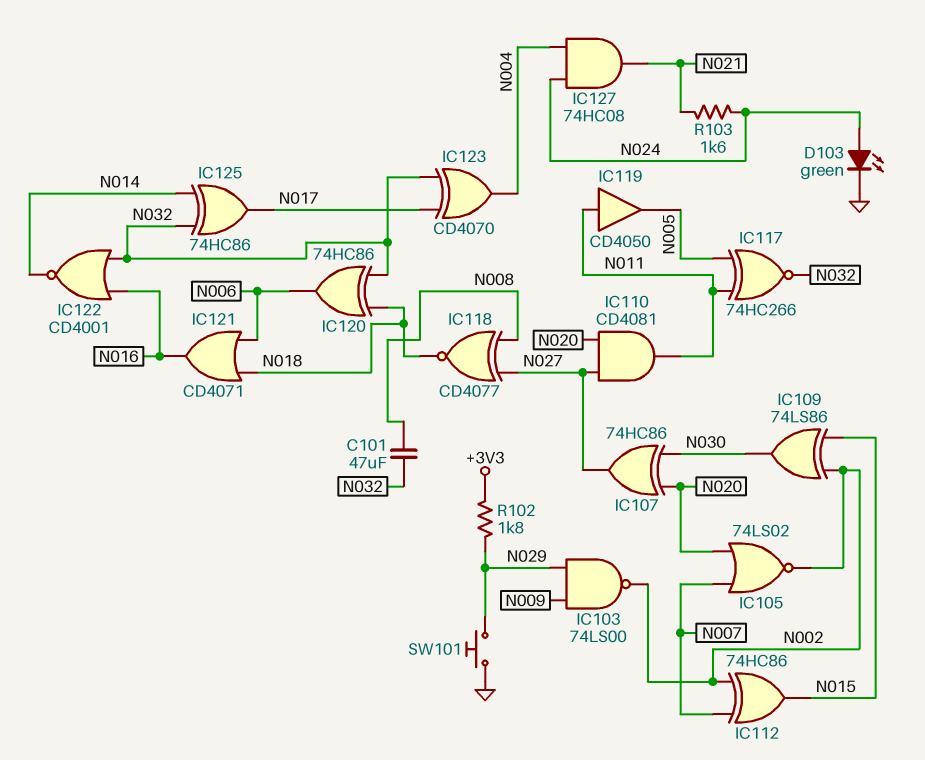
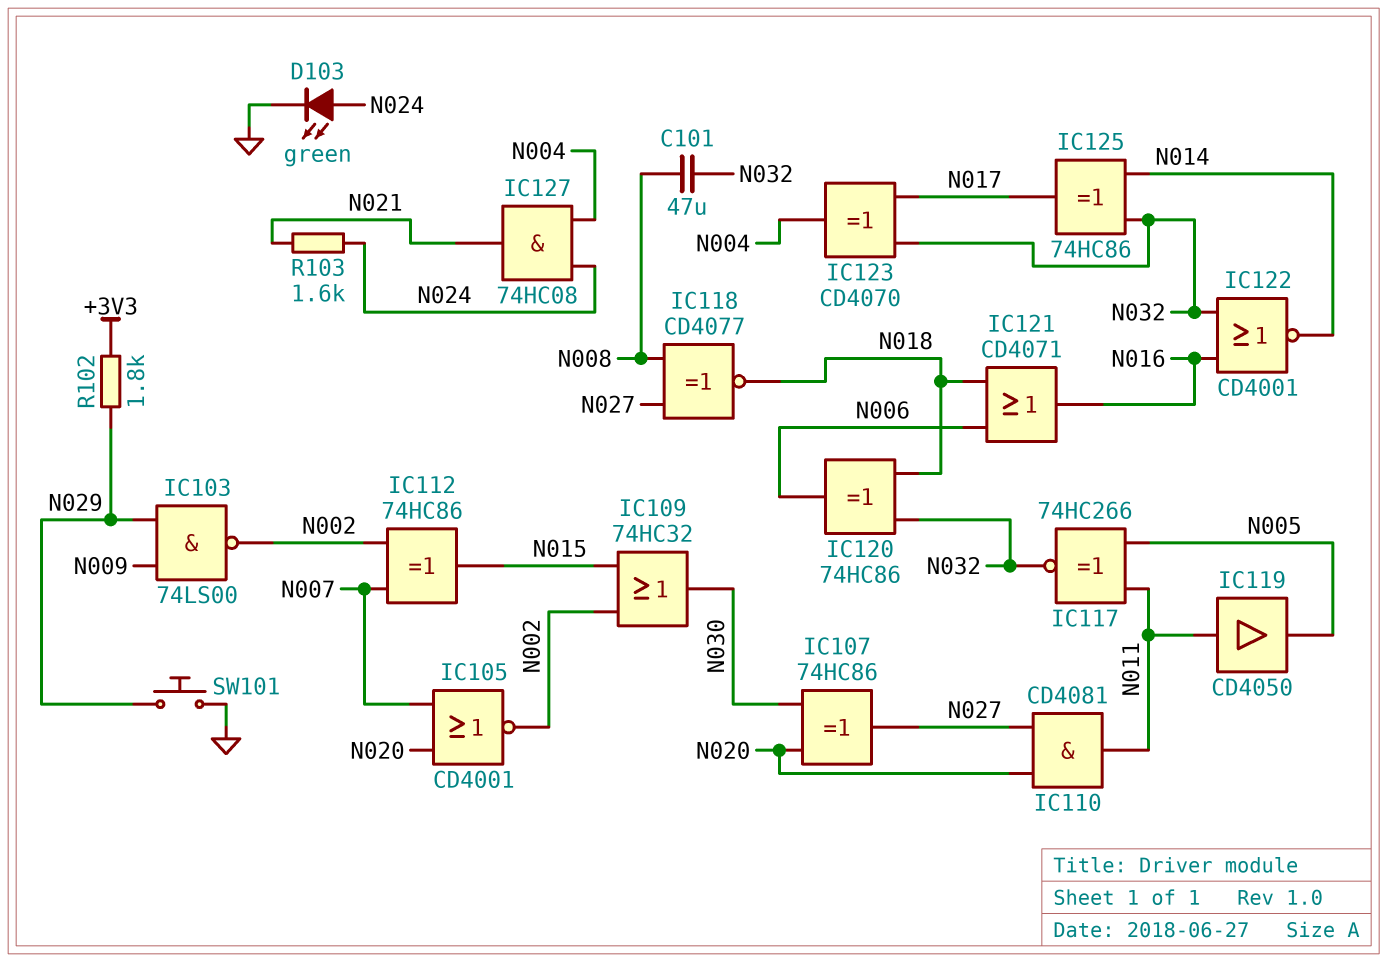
IC105: NOR 74LS02 (in N007, in N020, out N002) -> NOR CD4001 (in N007, in N020, out N002)
IC109: XOR 74LS86 (in N002, in N015, out N030) -> OR 74HC32 (in N002, in N015, out N030)

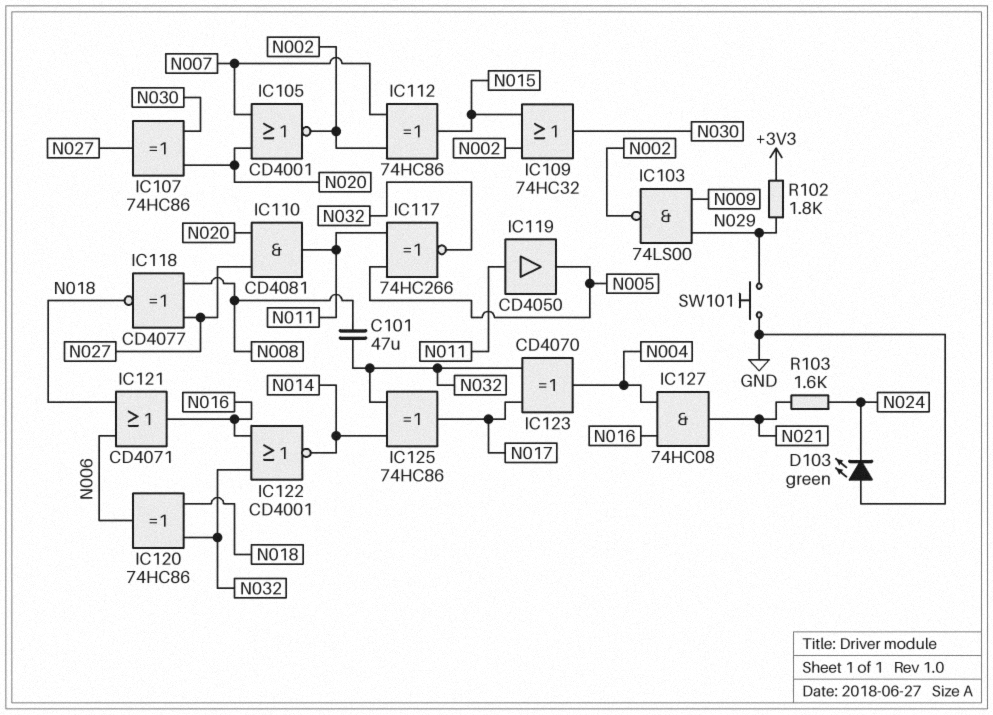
D103: LED green (A N024, K GND) -> LED green (A GND, K N024)
IC127: AND 74HC08 (in N004, in N024, out N021) -> AND 74HC08 (in N004, in N016, out N021)

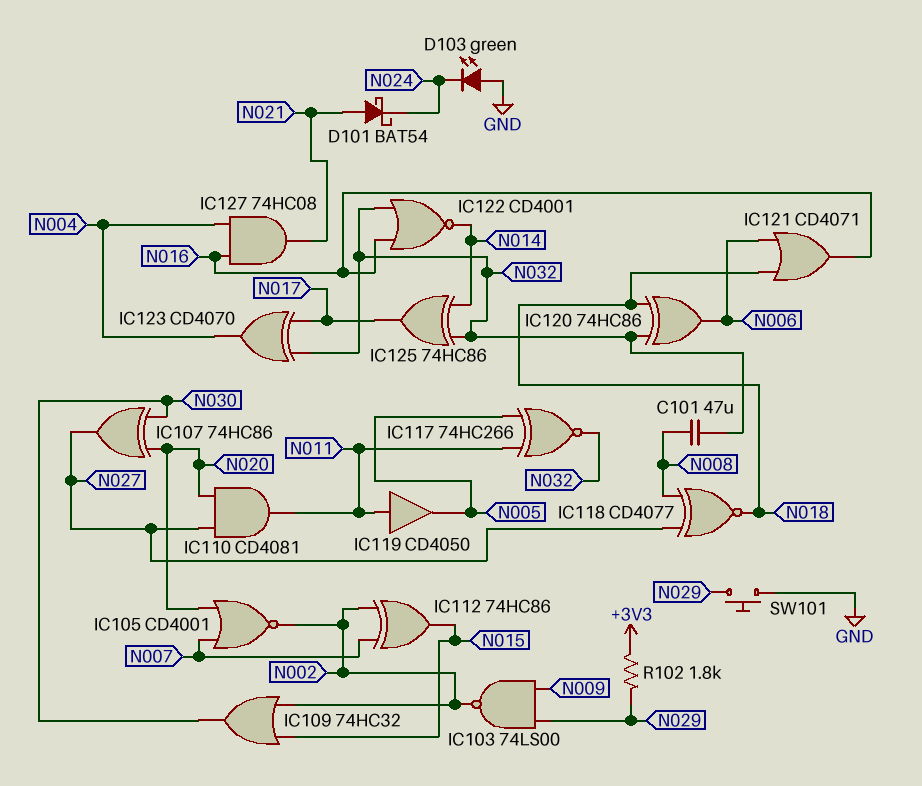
D101: none -> schottky BAT54 (A N021, K N024)
R103: 1.6k (N021, N024) -> none

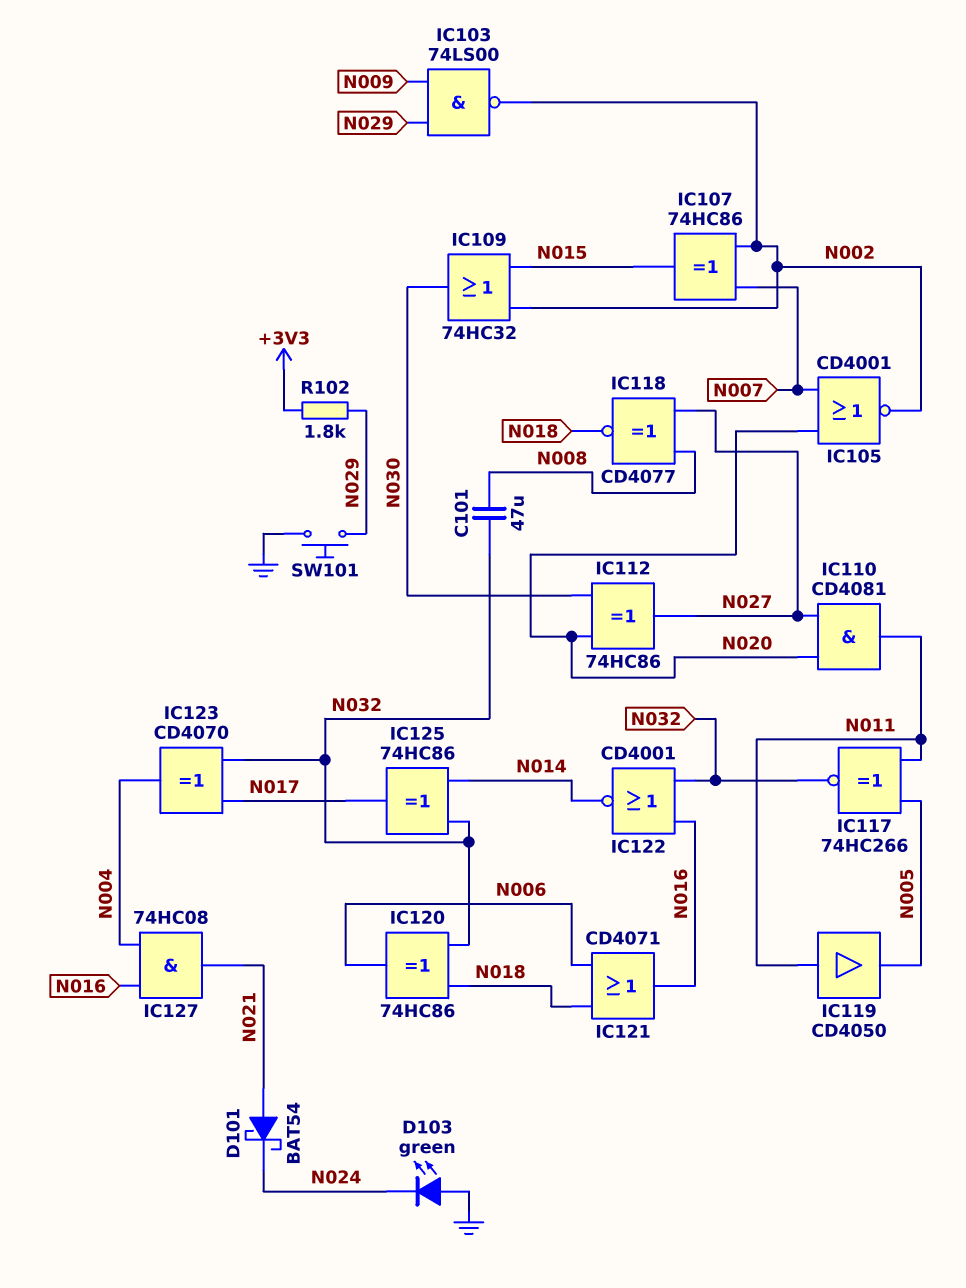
IC107: XOR 74HC86 (in N020, in N030, out N027) -> XOR 74HC86 (in N002, in N007, out N015)
IC112: XOR 74HC86 (in N002, in N007, out N015) -> XOR 74HC86 (in N020, in N030, out N027)

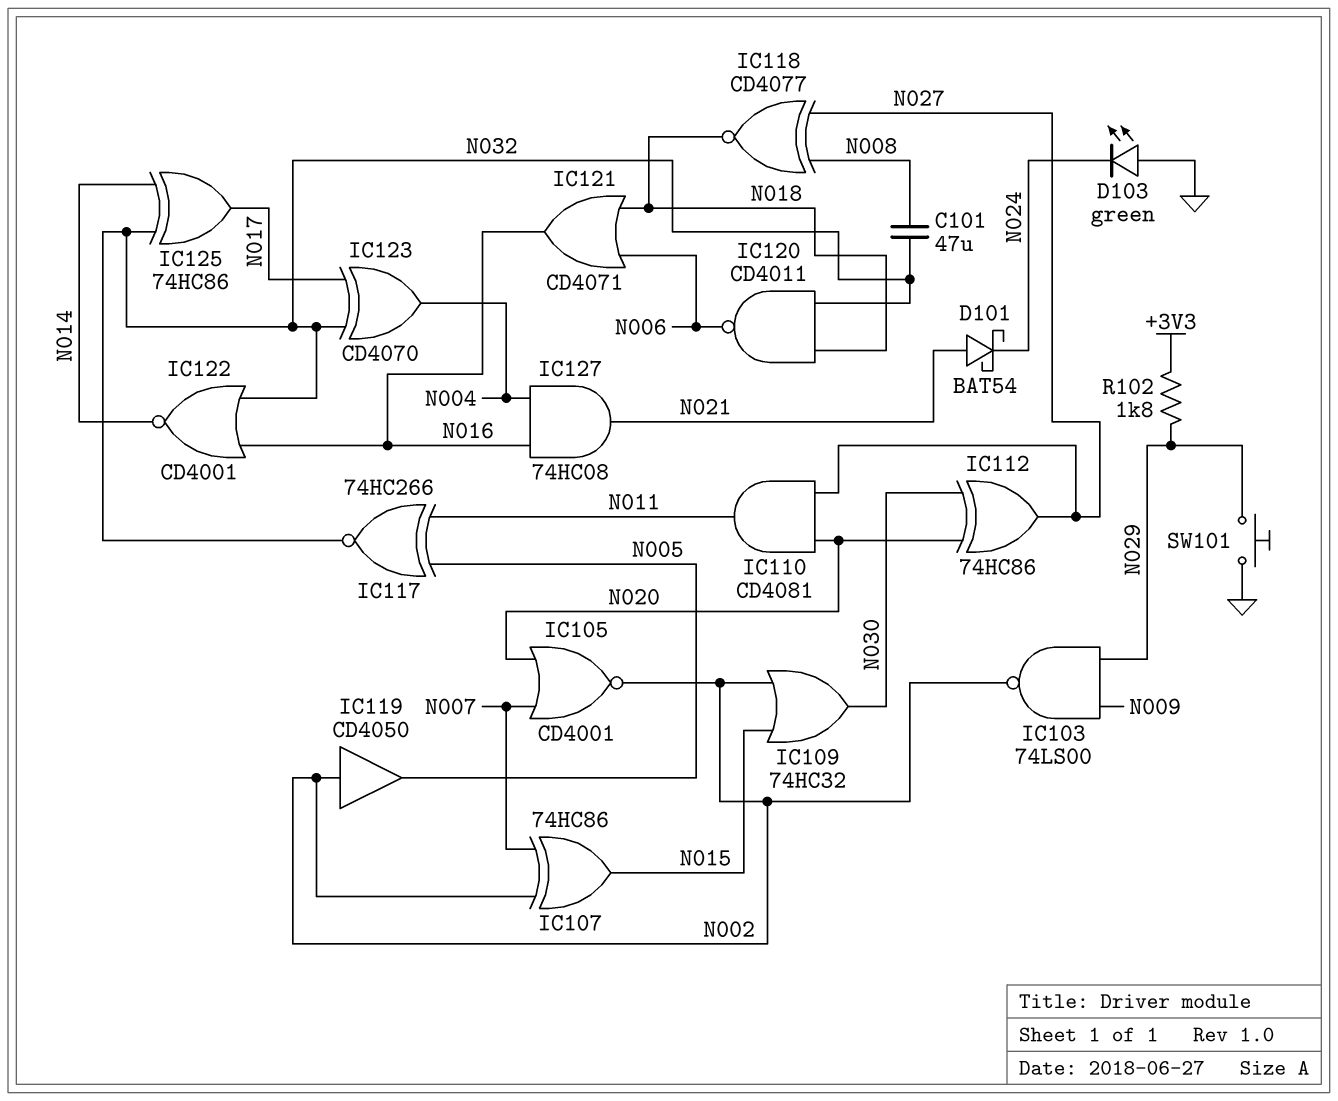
IC119: buffer CD4050 (in N011, out N005) -> buffer CD4050 (in N002, out N005)
IC120: XOR 74HC86 (in N018, in N032, out N006) -> NAND CD4011 (in N018, in N032, out N006)

